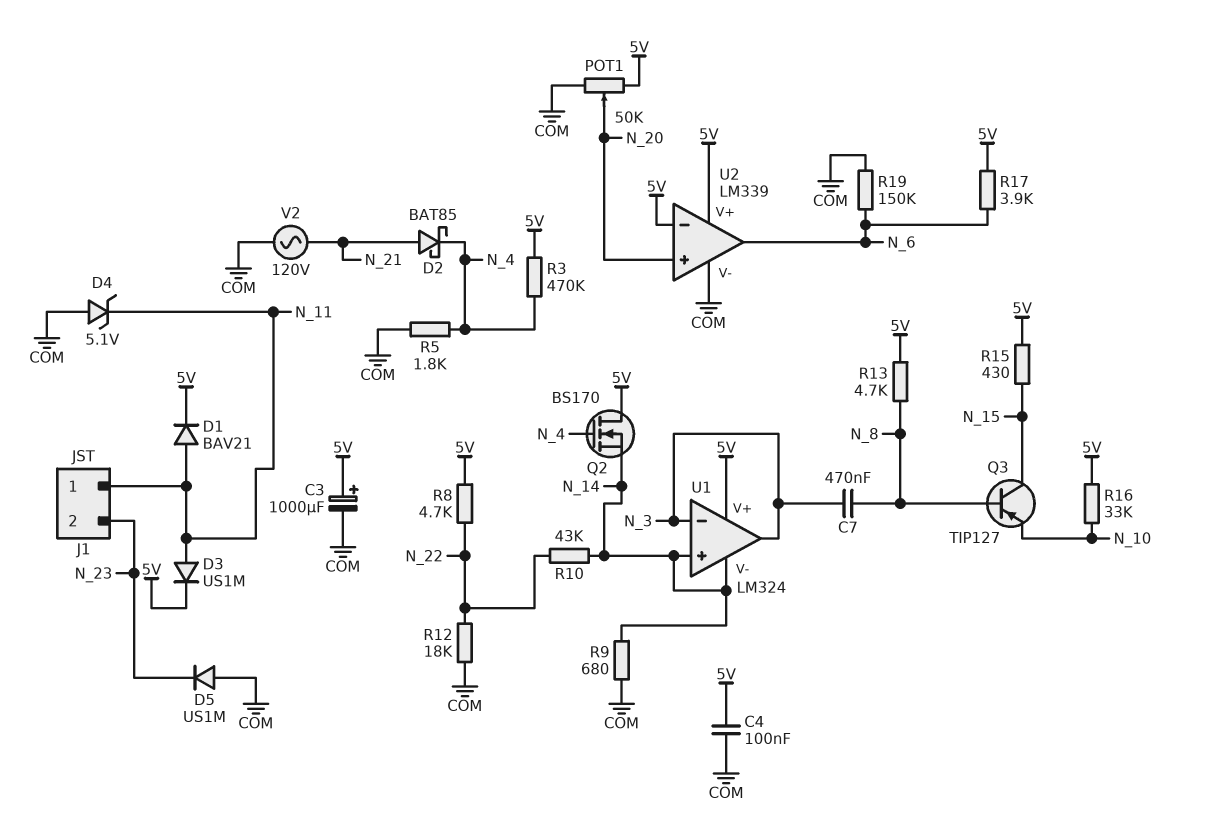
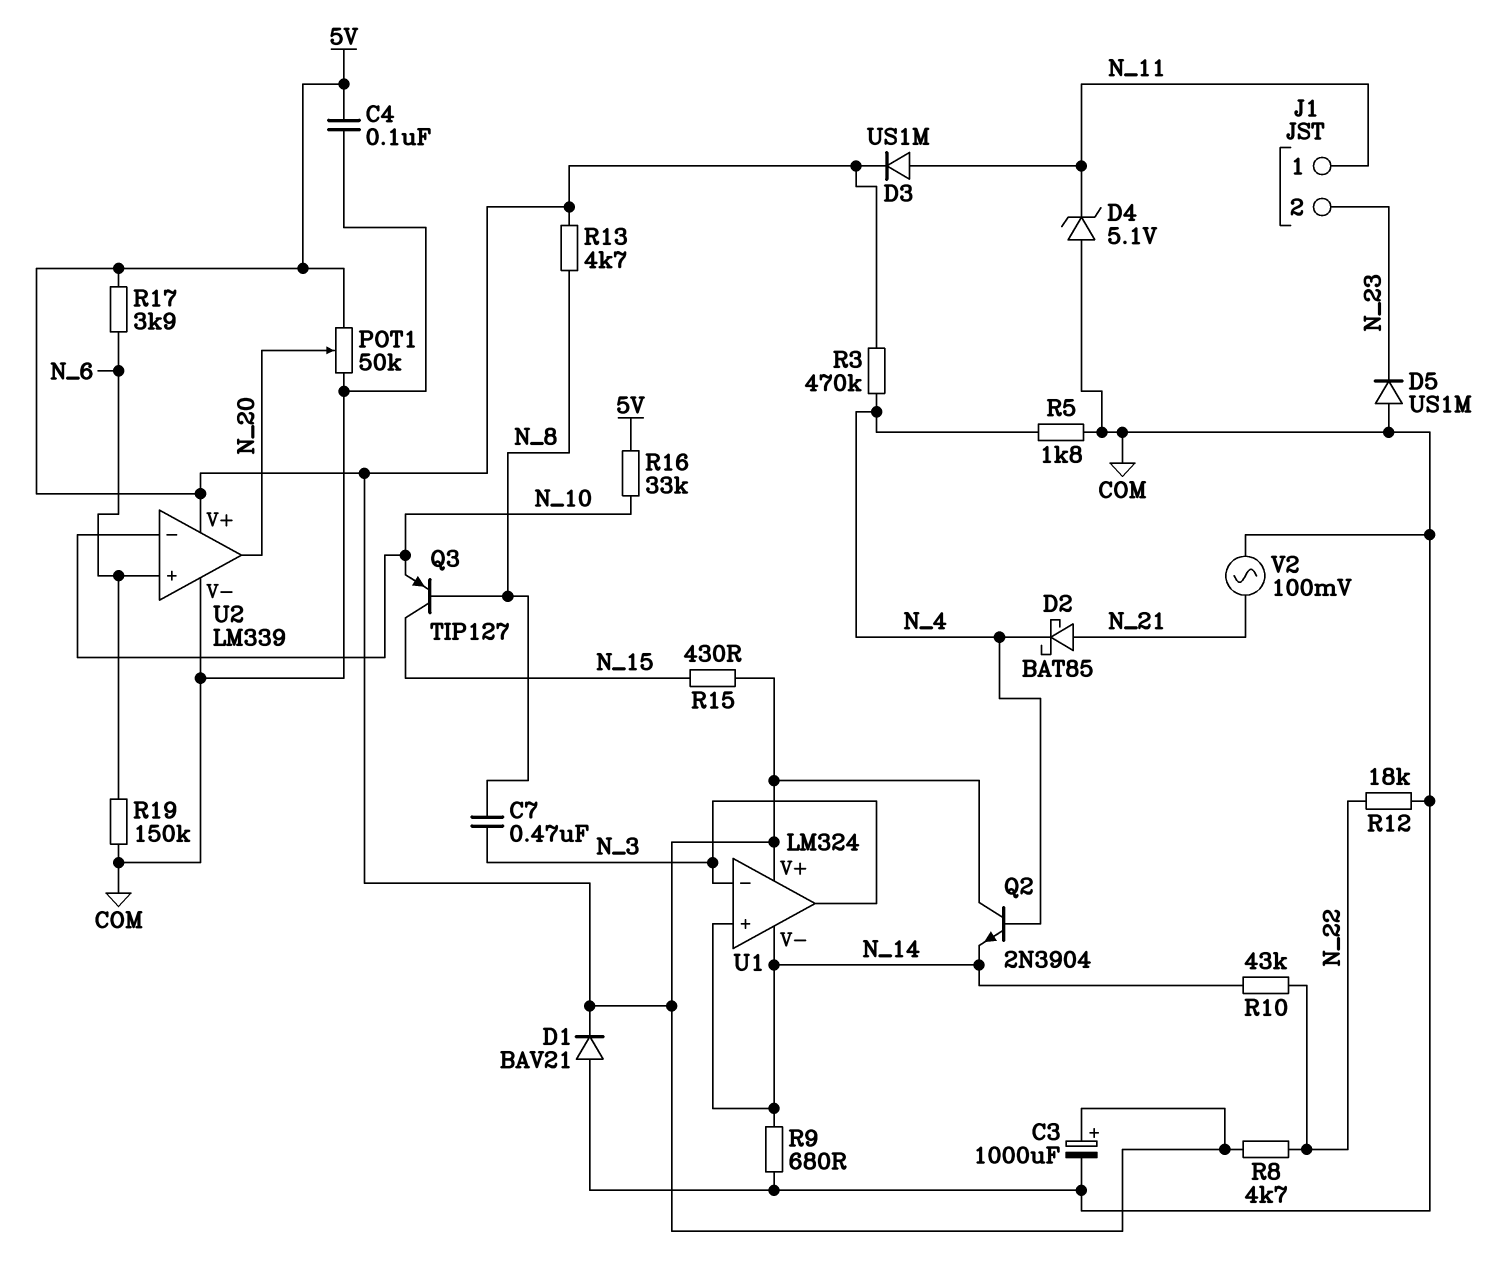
D1: diode BAV21 (A N_11, K 5V) -> diode BAV21 (A COM, K 5V)
Q2: NMOS BS170 (G N_4, D 5V, S N_14) -> NPN 2N3904 (B N_4, C 5V, E N_14)
U2 pin in+: N_20 -> N_6
U2 pin in-: 5V -> N_10
U2 pin out: N_6 -> N_20
V2: AC 120V (COM, N_21) -> AC 100mV (COM, N_21)

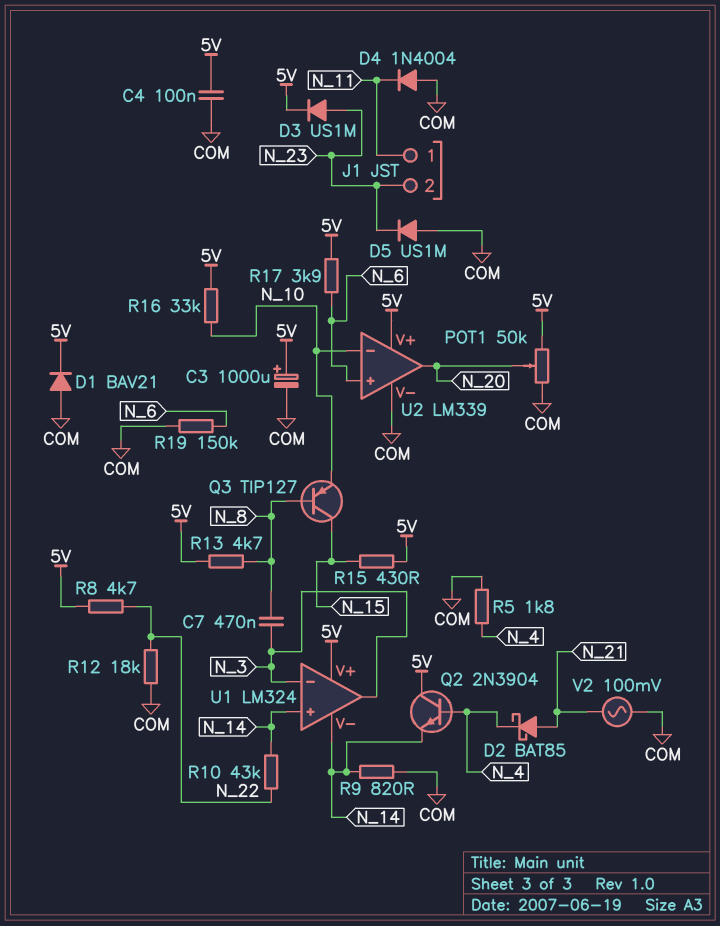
D3: diode US1M (A N_11, K 5V) -> diode US1M (A N_23, K 5V)
D4: zener 5.1V (A COM, K N_11) -> diode 1N4004 (A COM, K N_11)
R3: 470k (5V, N_4) -> none
R9: 680 (COM, N_14) -> 820 (COM, N_14)

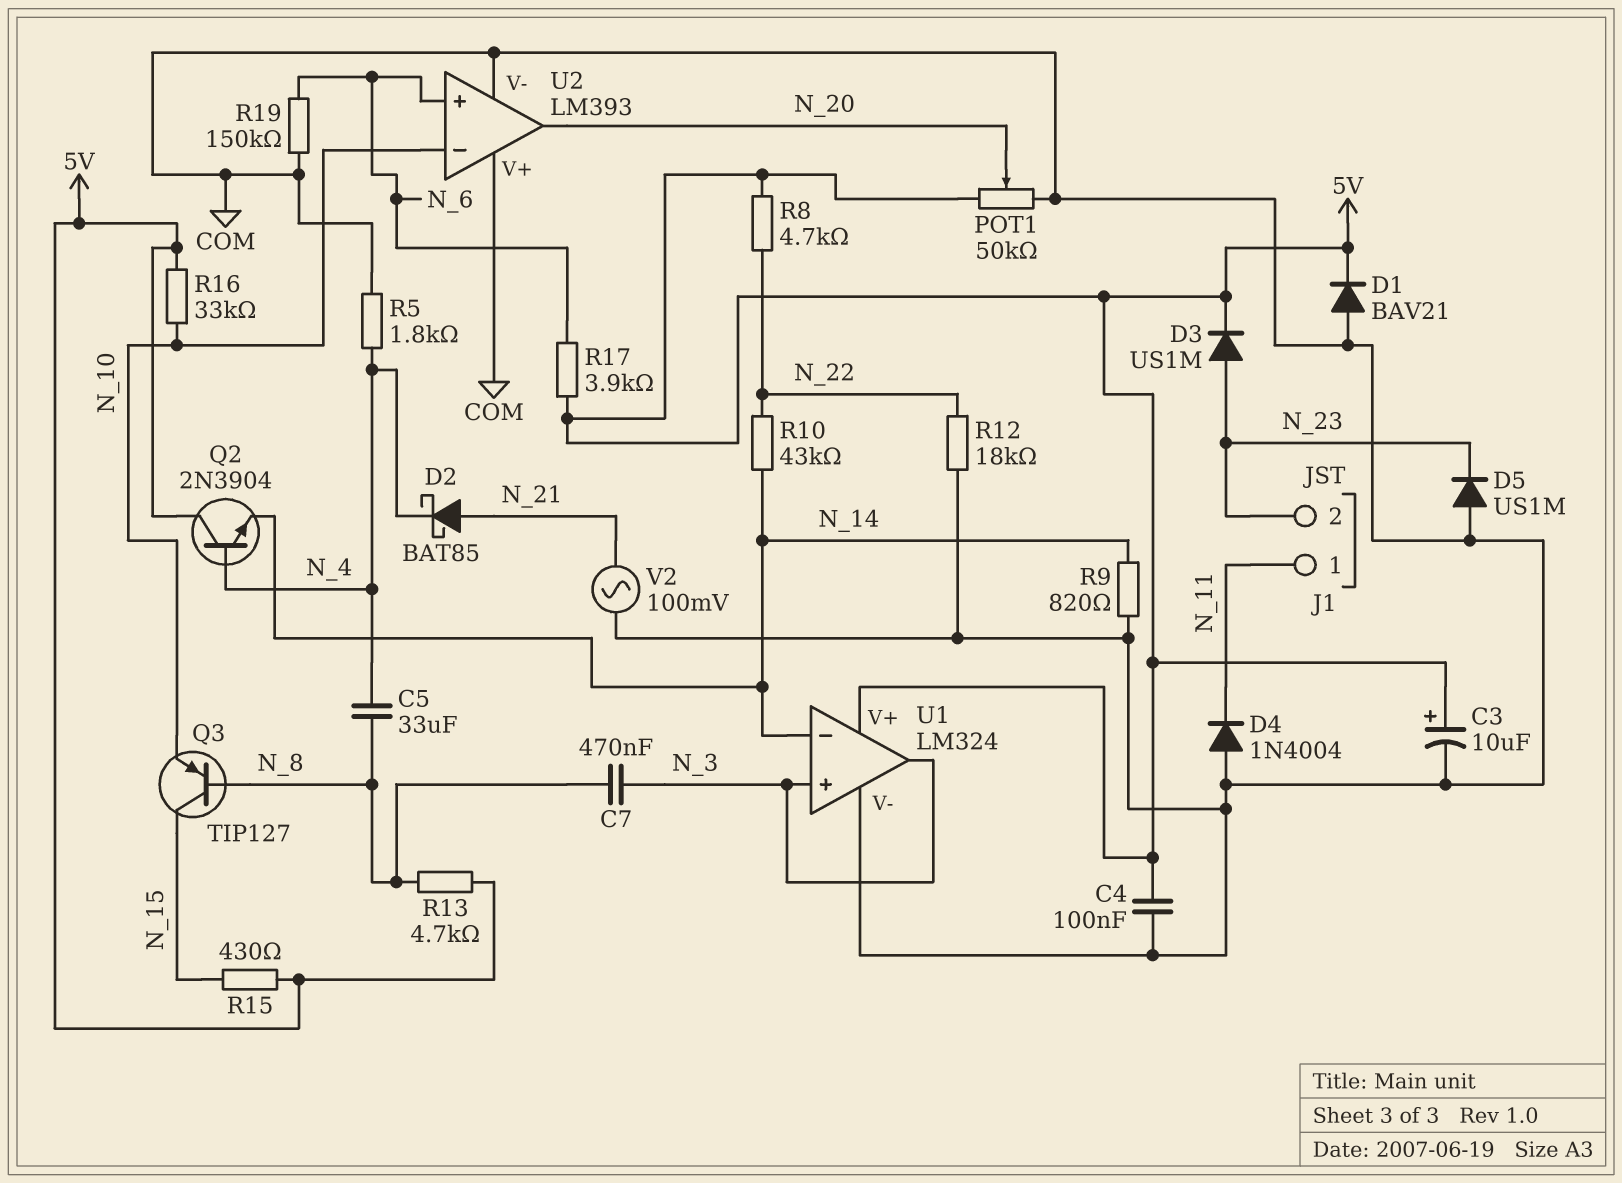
C3: 1000uF (plus 5V, minus COM) -> 10uF (plus 5V, minus COM)
C5: none -> 33uF (N_4, N_8)
U1 pin V-: N_14 -> COM
U1 pin in+: N_14 -> N_3
U1 pin in-: N_3 -> N_14
U2: LM339 -> LM393
U2 pin V+: 5V -> COM

